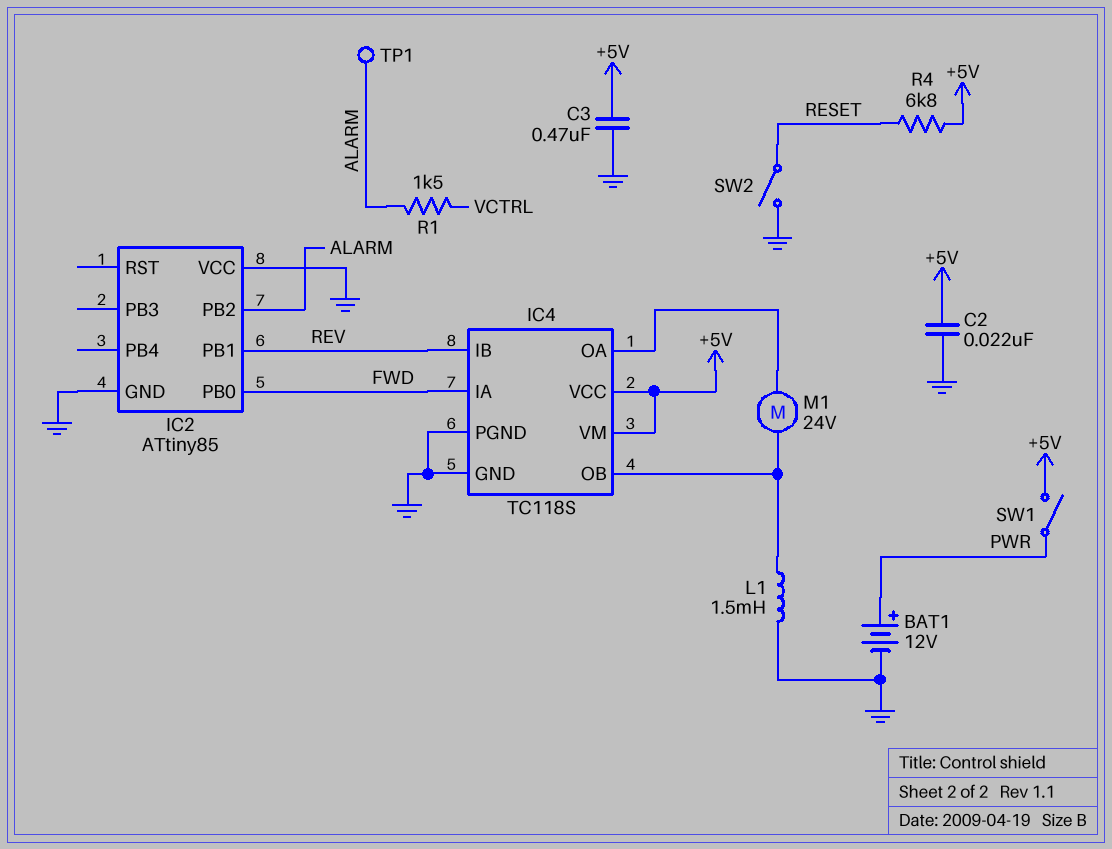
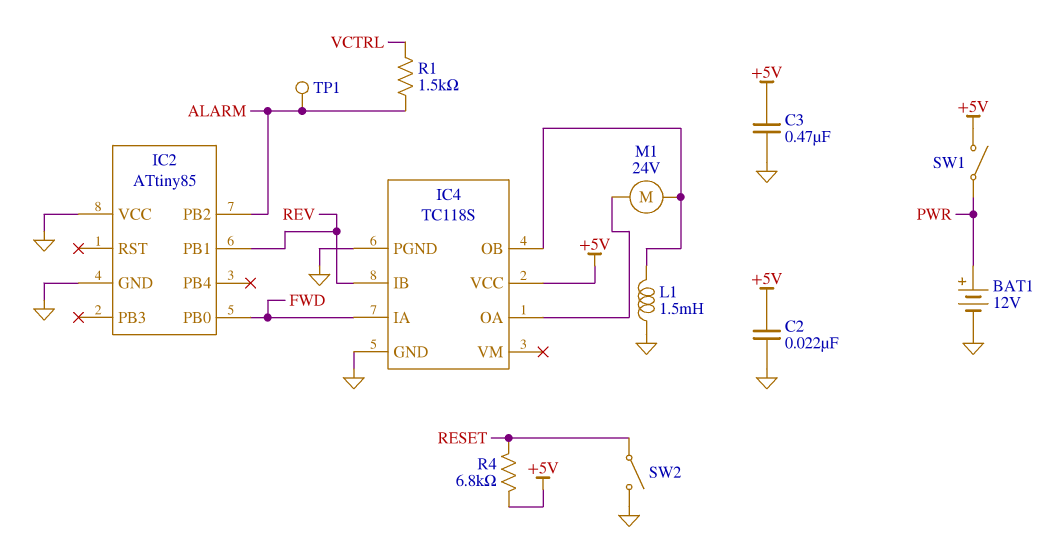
IC4 pin VM: +5V -> none

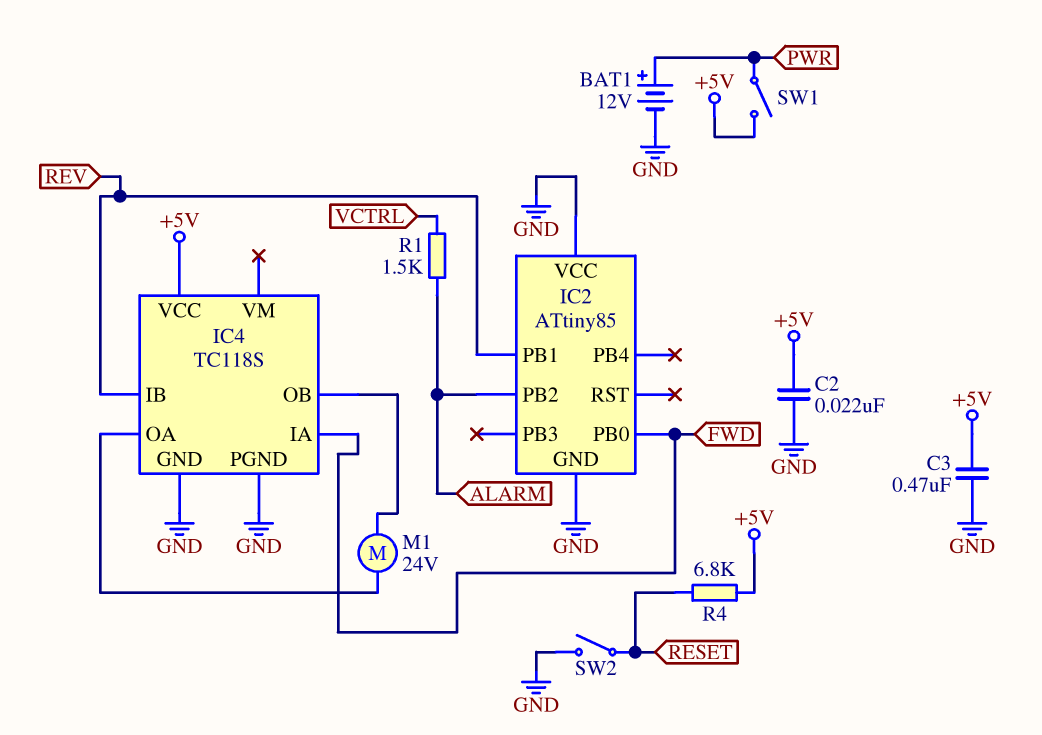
L1: 1.5mH (GND, IC4/OB) -> none
TP1: test point (ALARM) -> none

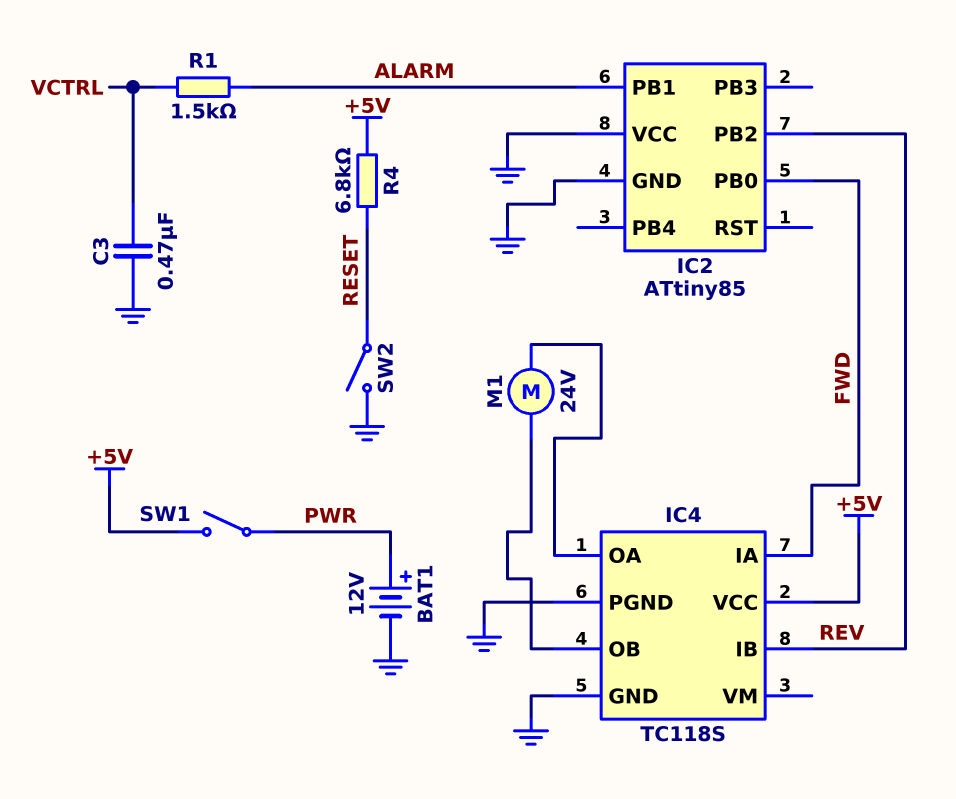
C2: 22nF (+5V, GND) -> none
C3: 470nF (+5V, GND) -> 470nF (GND, VCTRL)
IC2 pin PB1: REV -> ALARM
IC2 pin PB2: ALARM -> REV

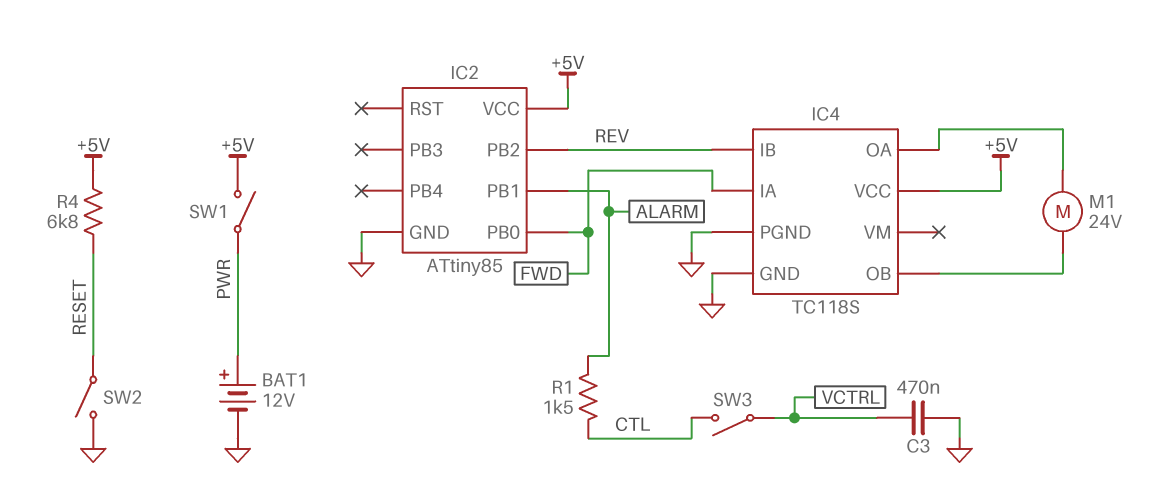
IC2 pin VCC: GND -> +5V
R1: 1.5k (ALARM, VCTRL) -> 1.5k (ALARM, CTL)
SW3: none -> switch (CTL, VCTRL)

